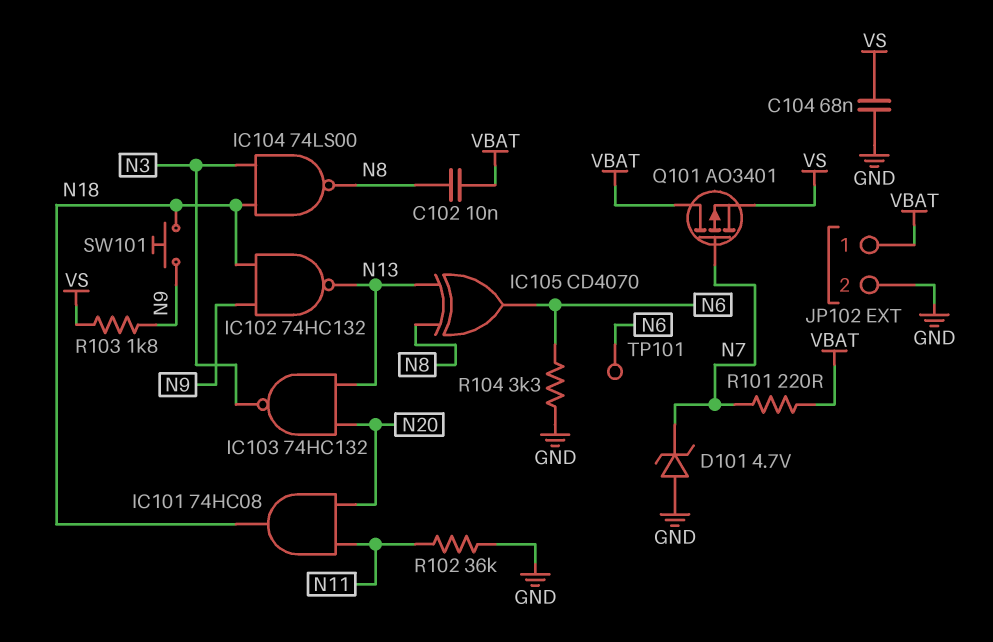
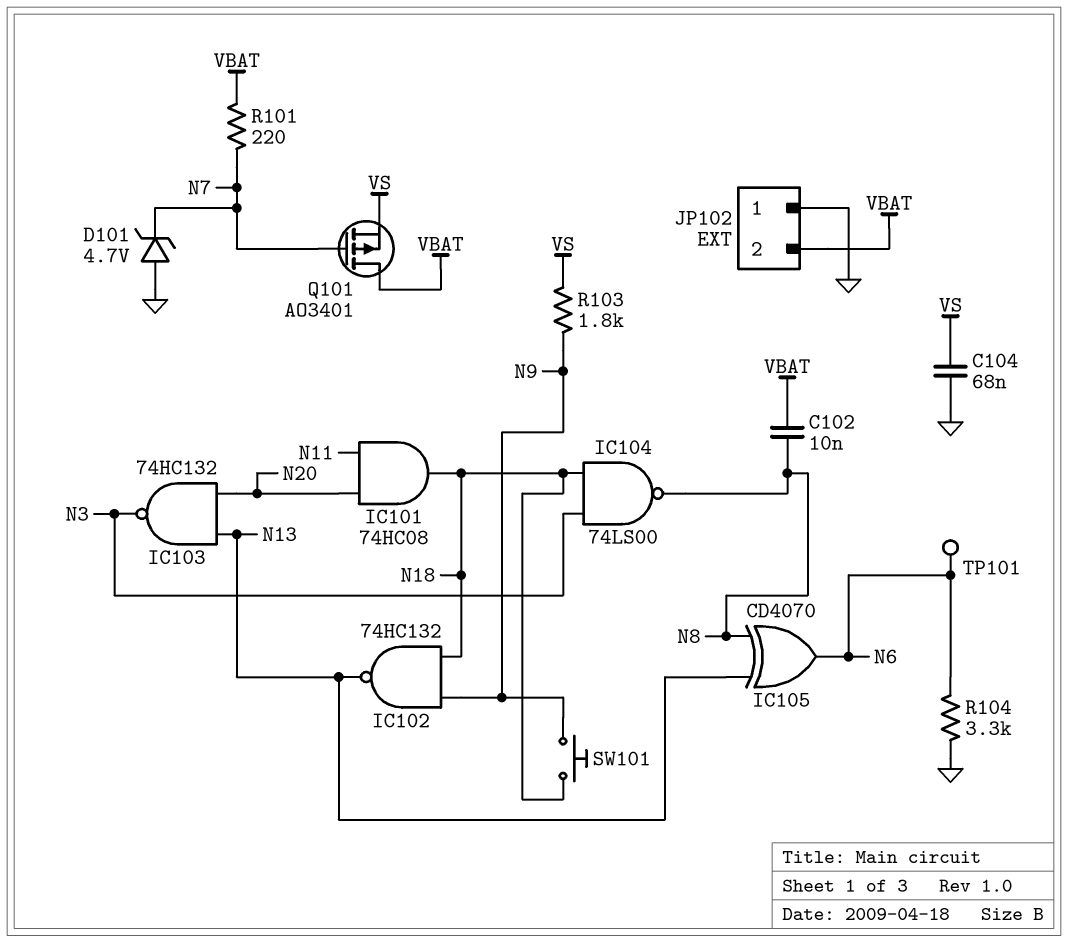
JP102 pin 1: VBAT -> GND
JP102 pin 2: GND -> VBAT
R102: 36k (GND, N11) -> none

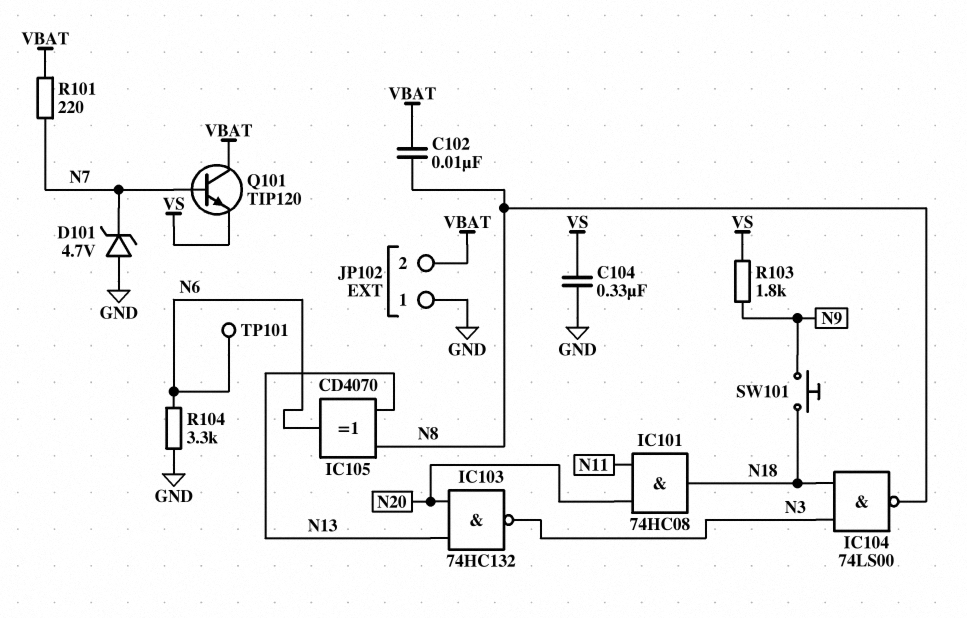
C104: 68nF (GND, VS) -> 330nF (GND, VS)
IC102: NAND 74HC132 (in N9, in N18, out N13) -> none
Q101: PMOS AO3401 (G N7, D VBAT, S VS) -> NPN TIP120 (B N7, C VBAT, E VS)

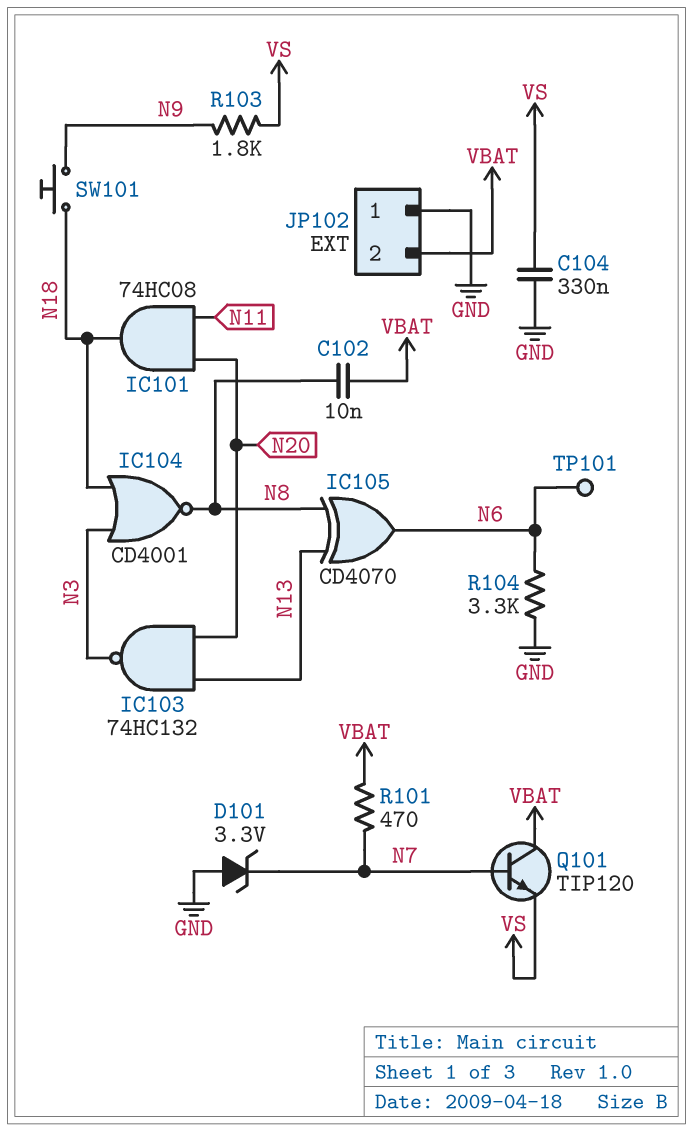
D101: zener 4.7V (A GND, K N7) -> zener 3.3V (A GND, K N7)
IC104: NAND 74LS00 (in N3, in N18, out N8) -> NOR CD4001 (in N3, in N18, out N8)
R101: 220 (N7, VBAT) -> 470 (N7, VBAT)

